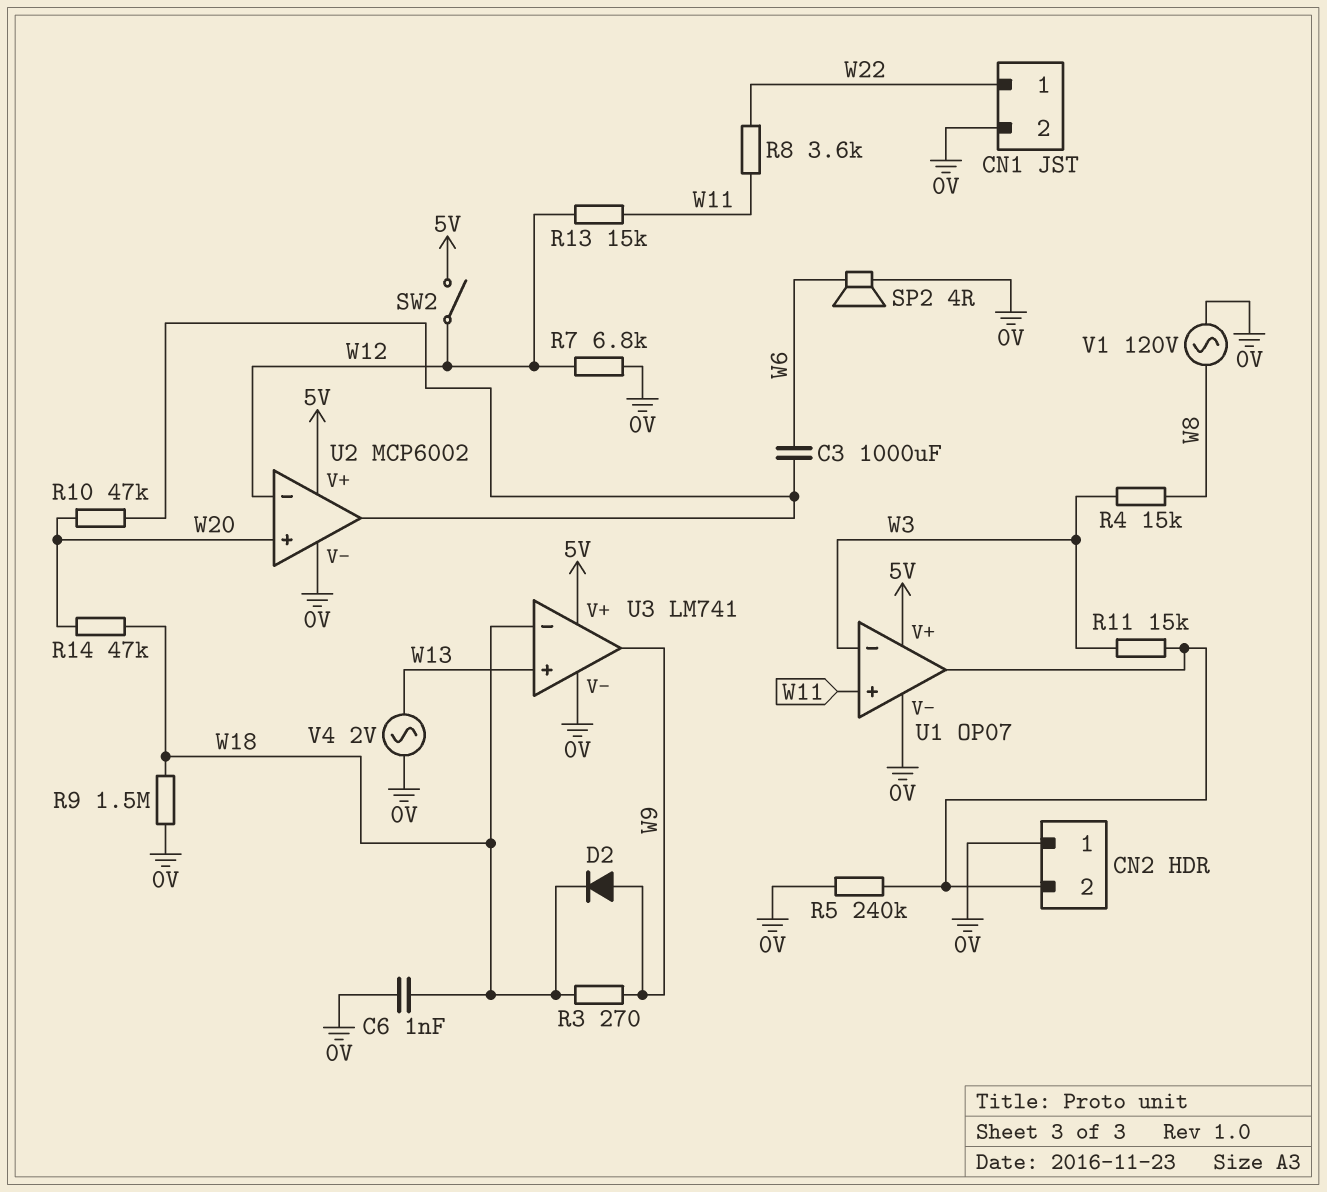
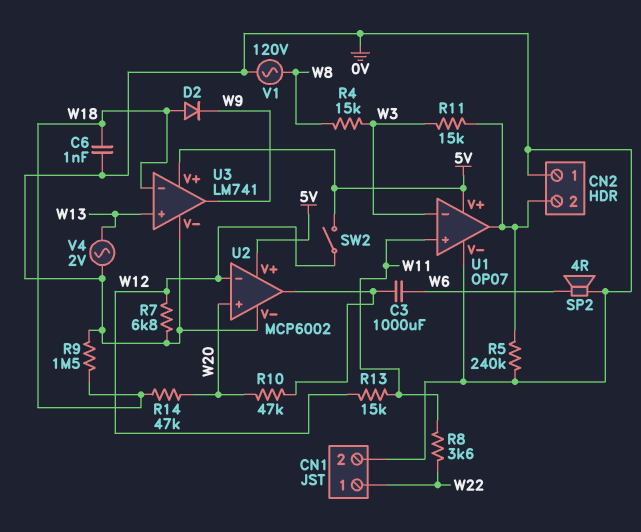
D2: diode (A W9, K W18) -> diode (A W18, K W9)
R3: 270 (W9, W18) -> none

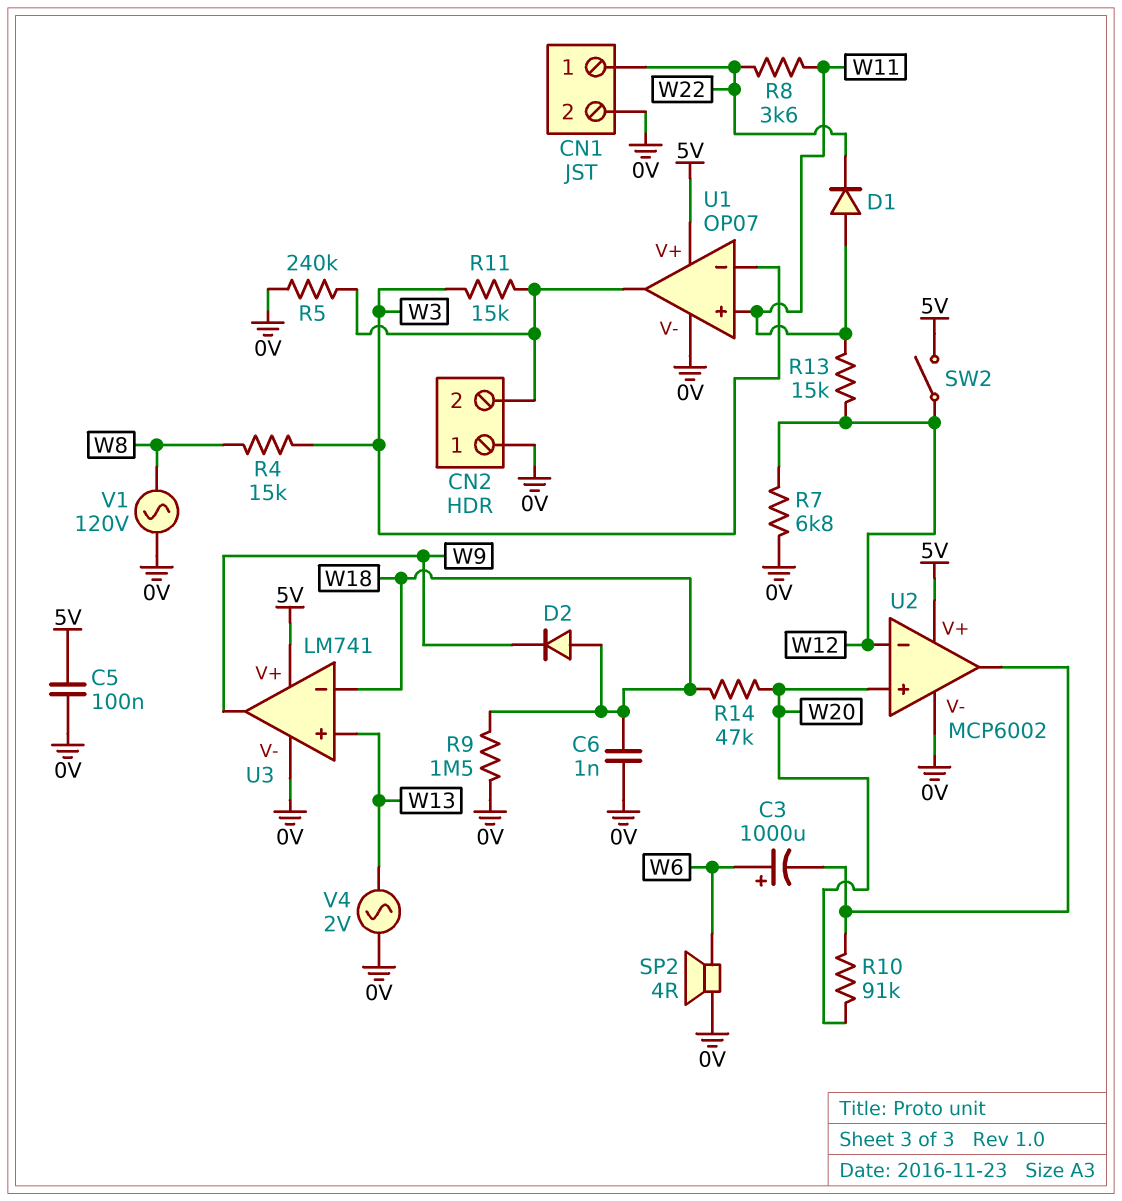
C3: 1000uF (U2/out, W6) -> 1000uF (plus W6, minus U2/out)
C5: none -> 100nF (0V, 5V)
D1: none -> diode (A W11, K W22)
R10: 47k (U2/out, W20) -> 91k (U2/out, W20)

